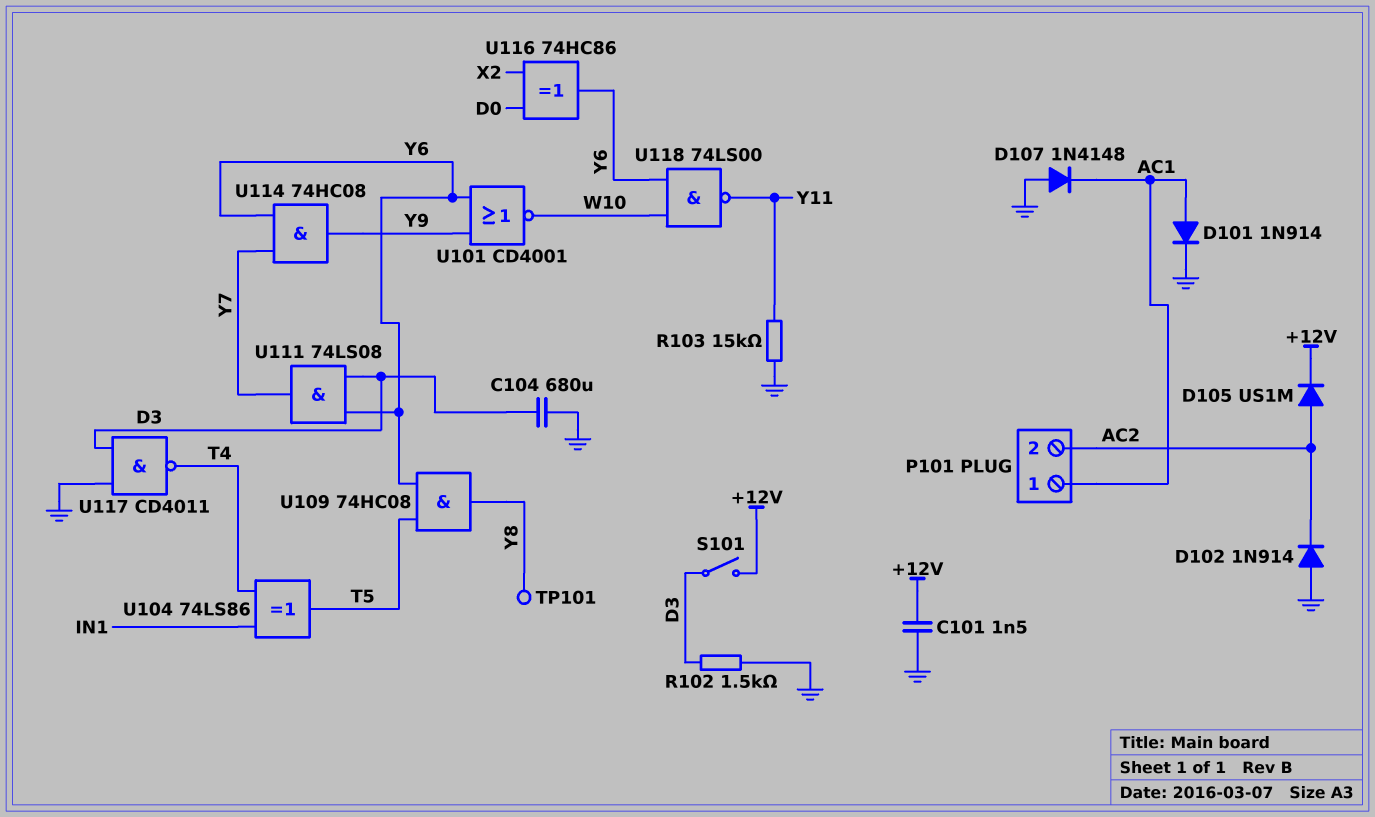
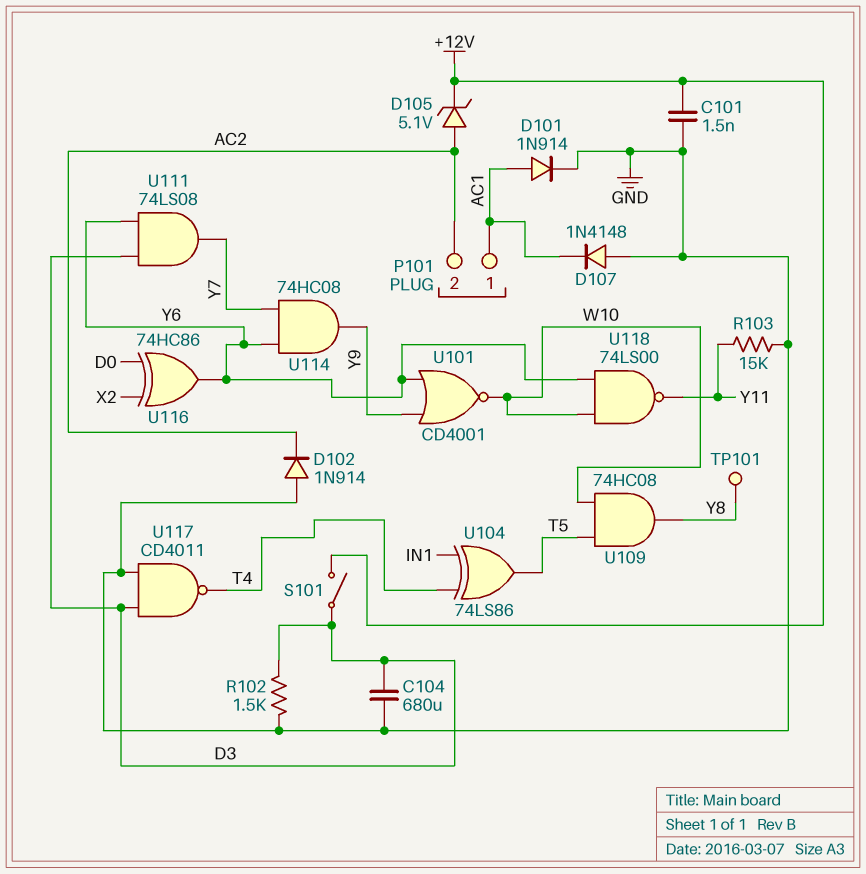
D105: diode US1M (A AC2, K +12V) -> zener 5.1V (A AC2, K +12V)
U109: AND 74HC08 (in T5, in Y6, out Y8) -> AND 74HC08 (in T5, in W10, out Y8)

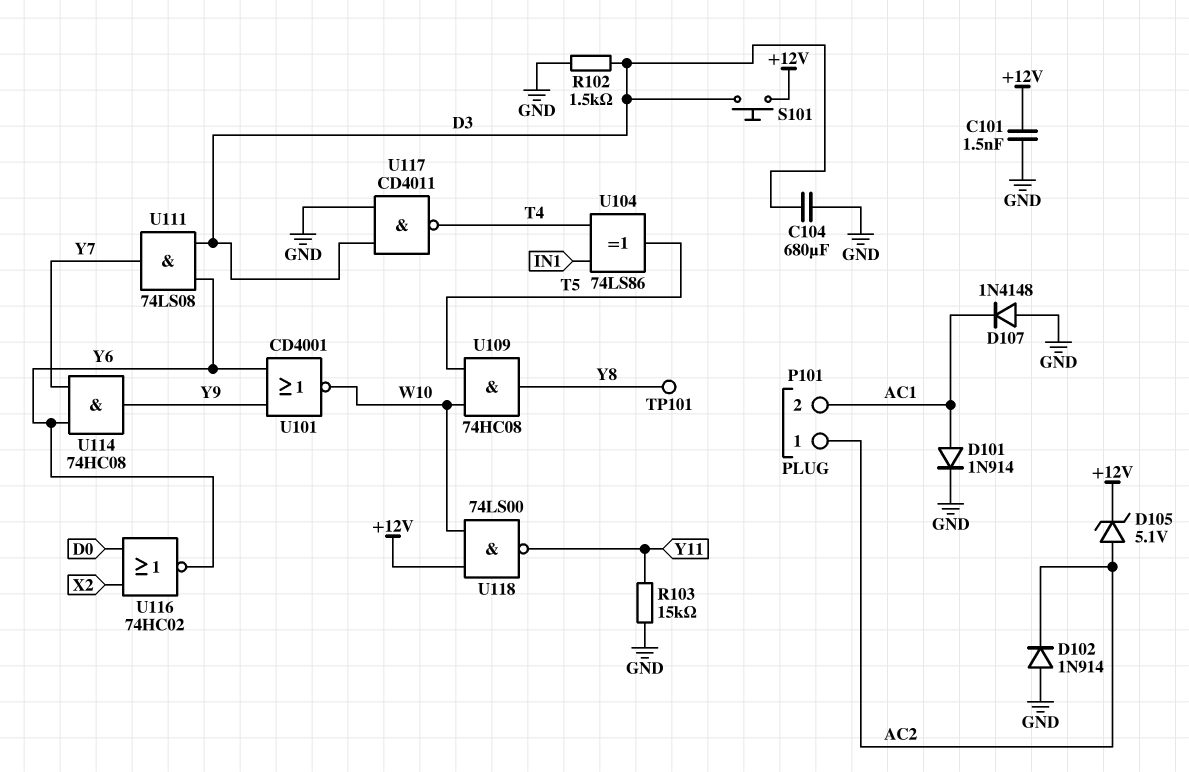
P101 pin 1: AC1 -> AC2
P101 pin 2: AC2 -> AC1
S101: switch (+12V, D3) -> button (+12V, D3)
U116: XOR 74HC86 (in D0, in X2, out Y6) -> NOR 74HC02 (in D0, in X2, out Y6)
U118: NAND 74LS00 (in W10, in Y6, out Y11) -> NAND 74LS00 (in +12V, in W10, out Y11)

